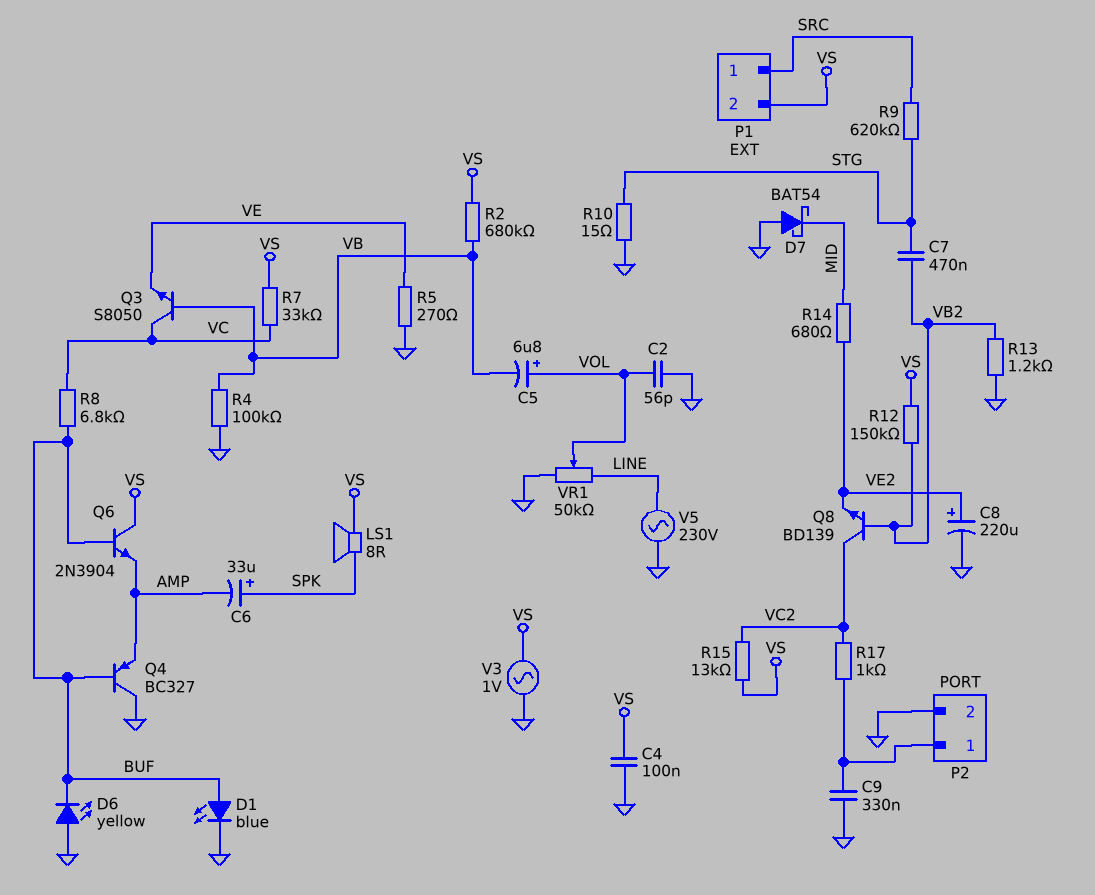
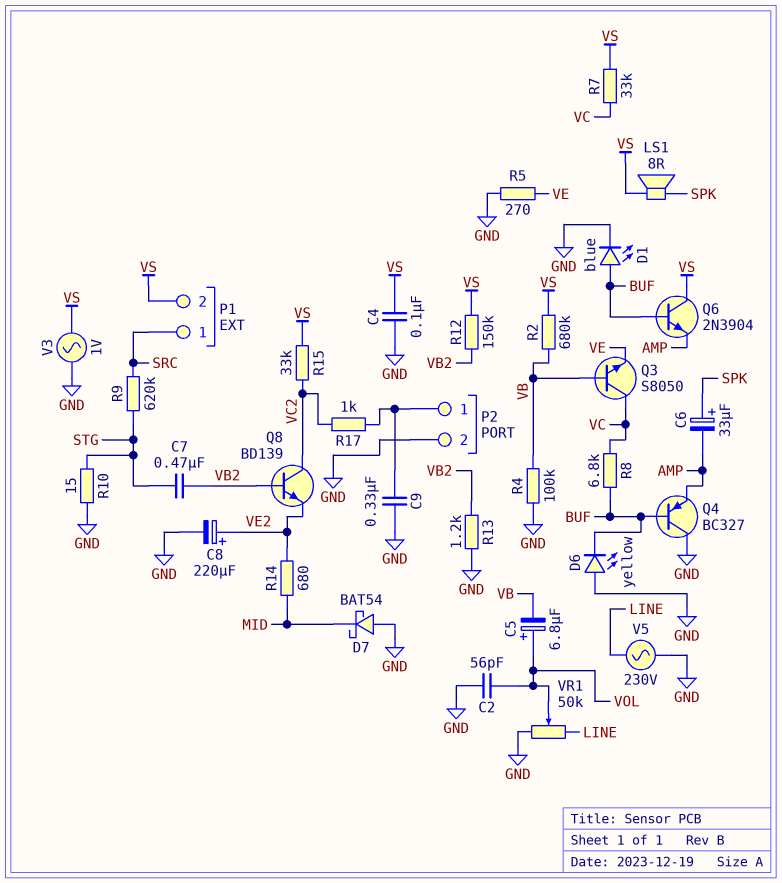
R15: 13k (VC2, VS) -> 33k (VC2, VS)

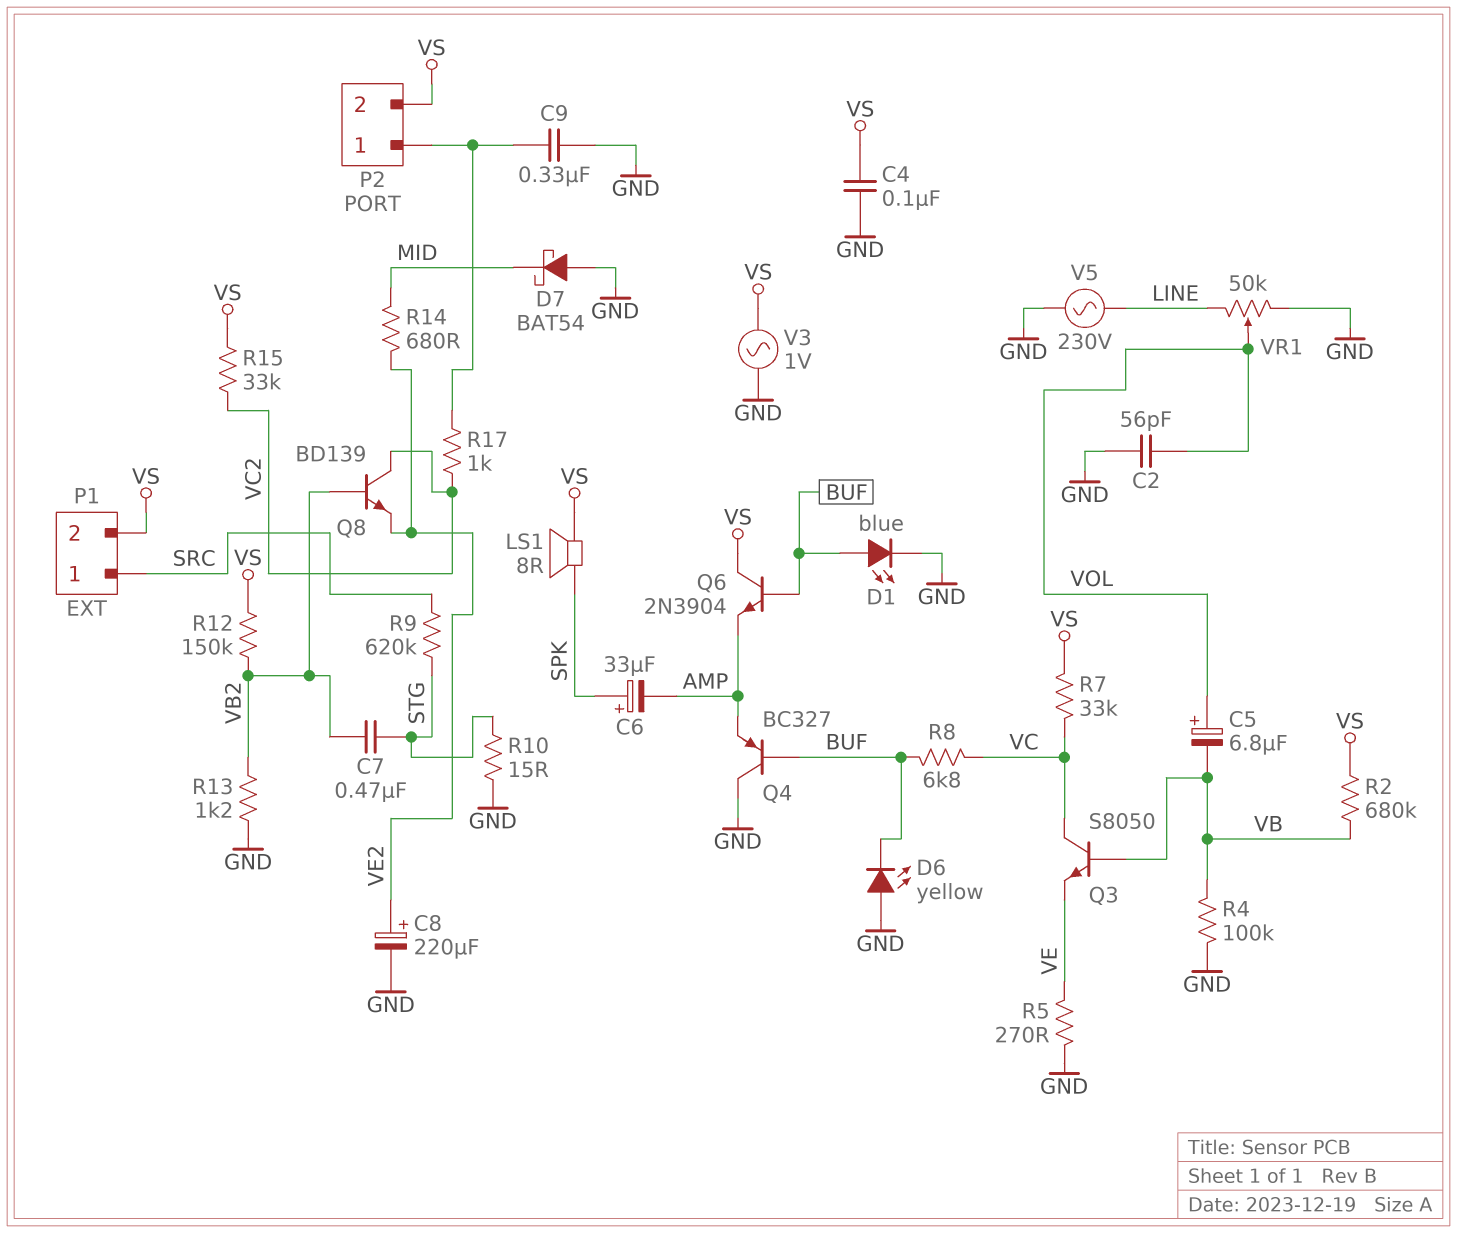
P2 pin 2: GND -> VS

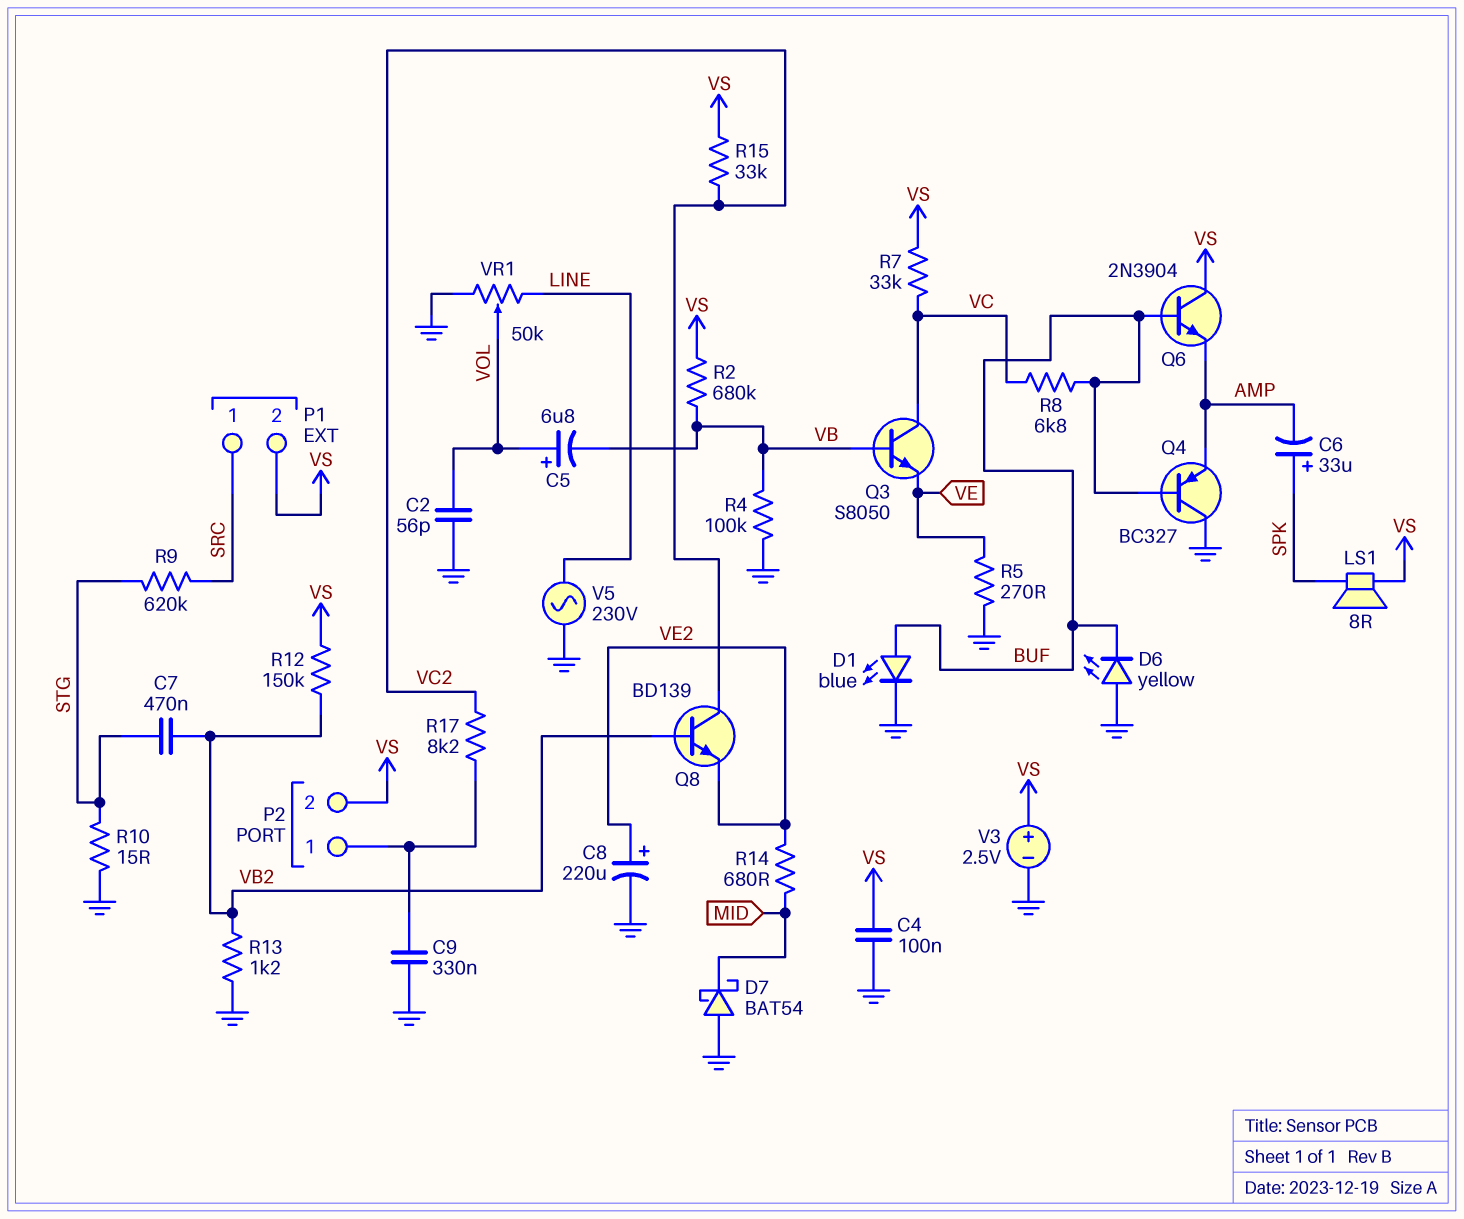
R17: 1k (P2/1, VC2) -> 8.2k (P2/1, VC2)
V3: AC 1V (GND, VS) -> 2.5V (plus VS, minus GND)

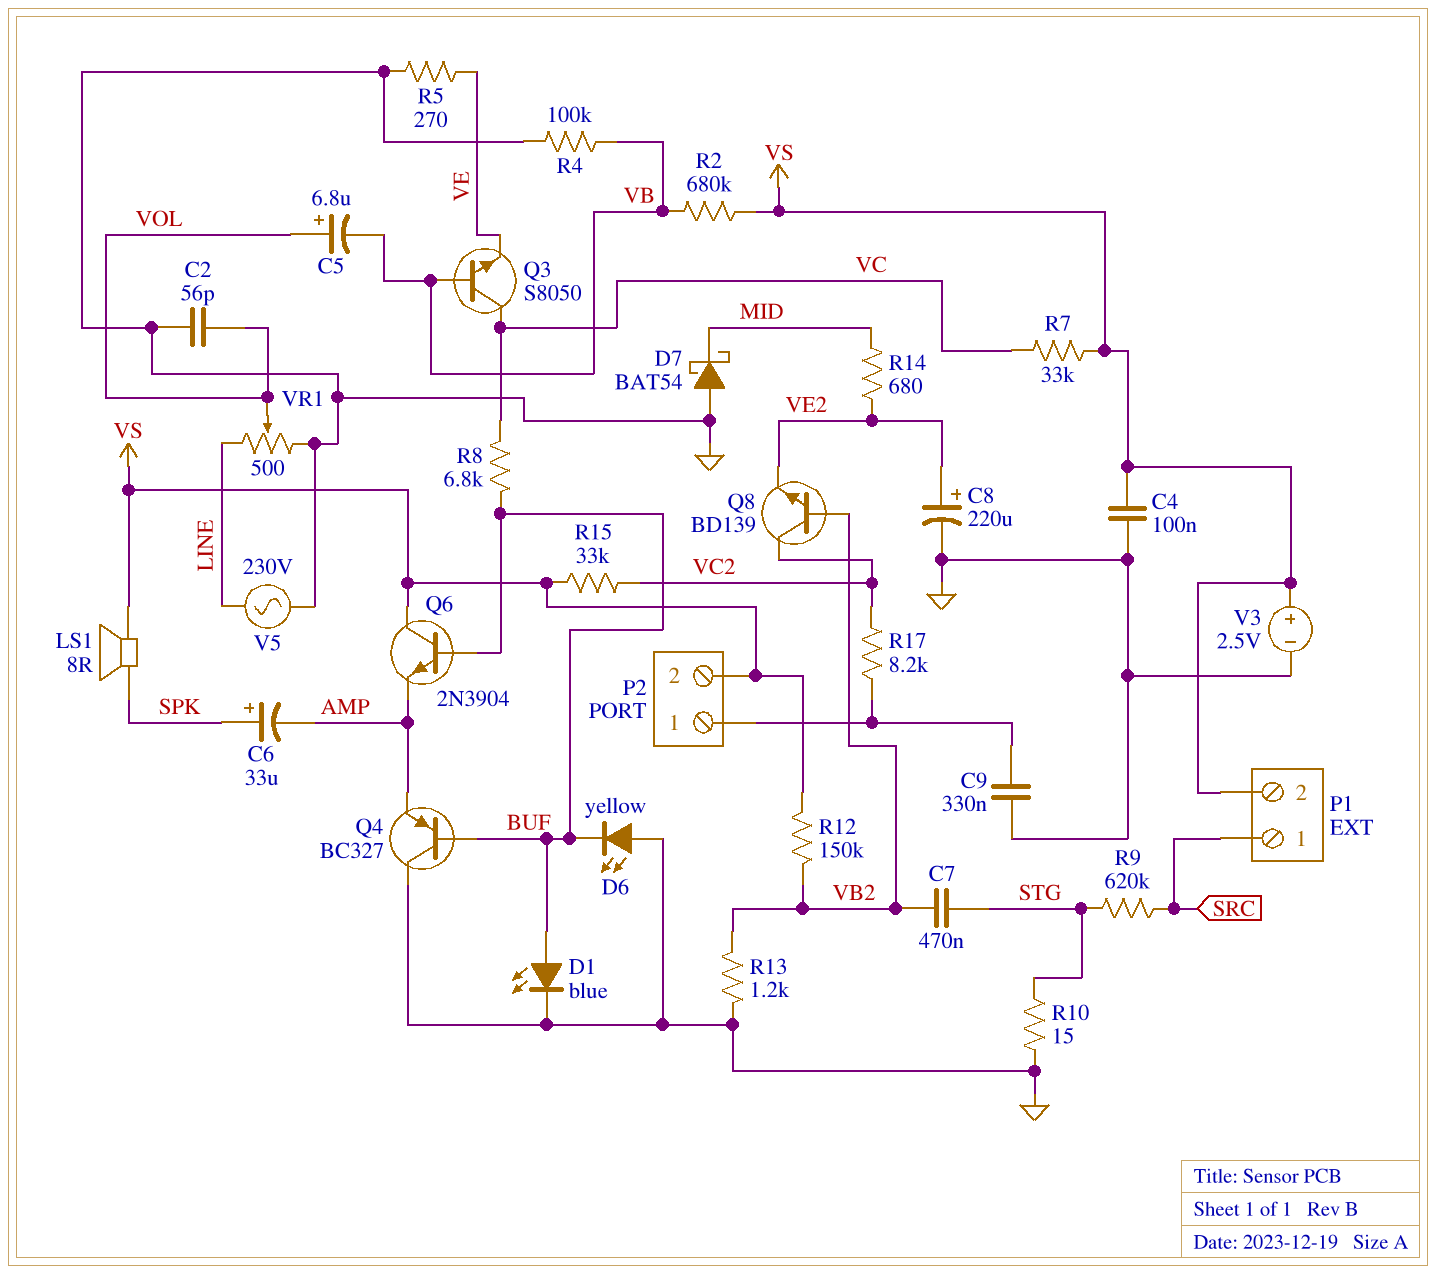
VR1: 50k (GND, LINE, wiper VOL) -> 500 (GND, LINE, wiper VOL)

